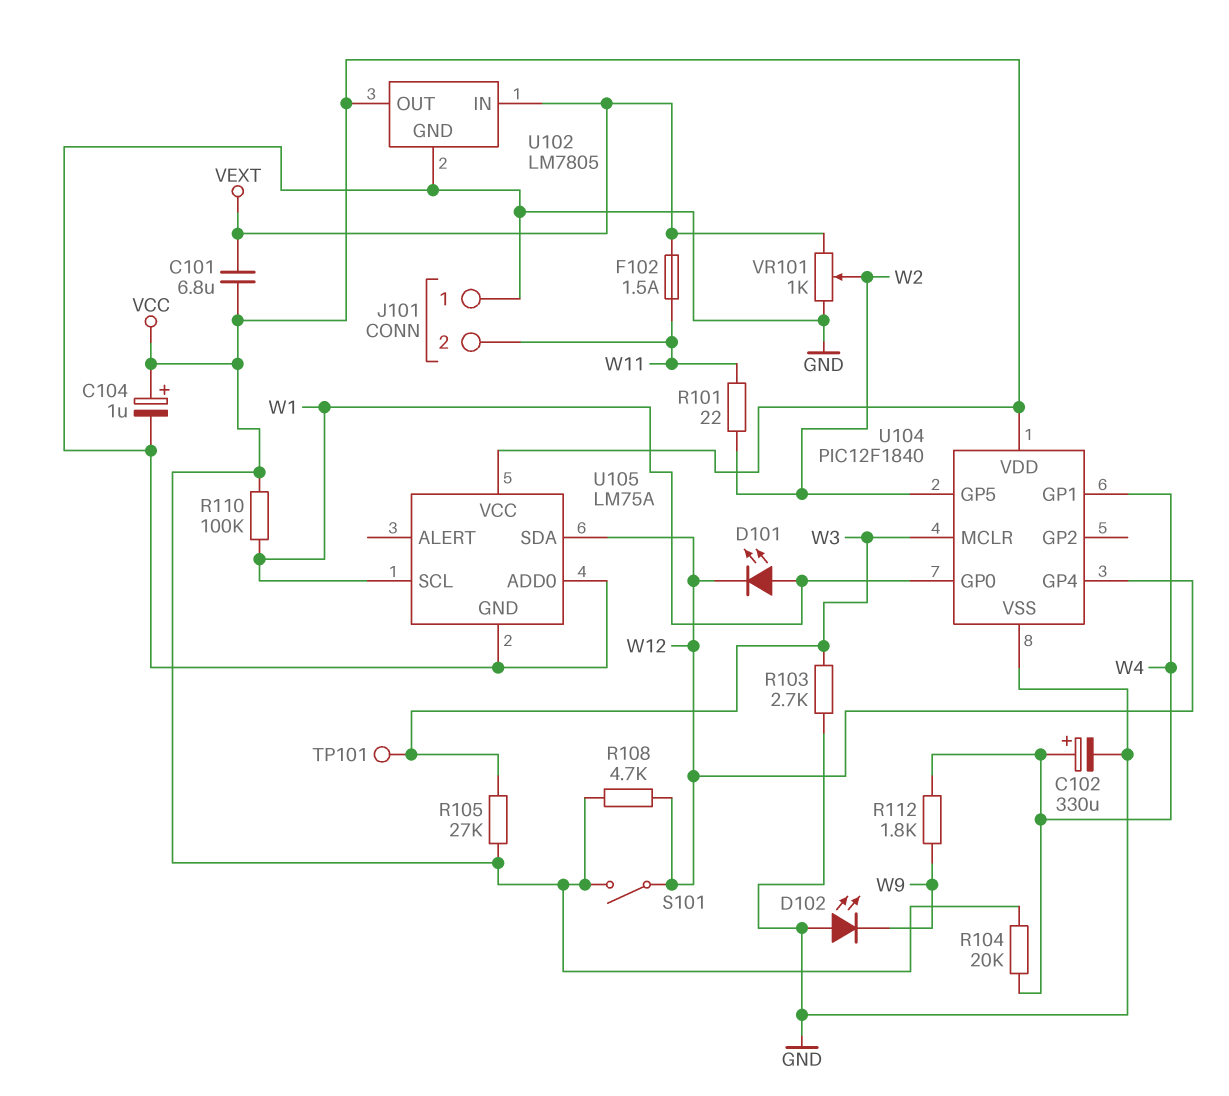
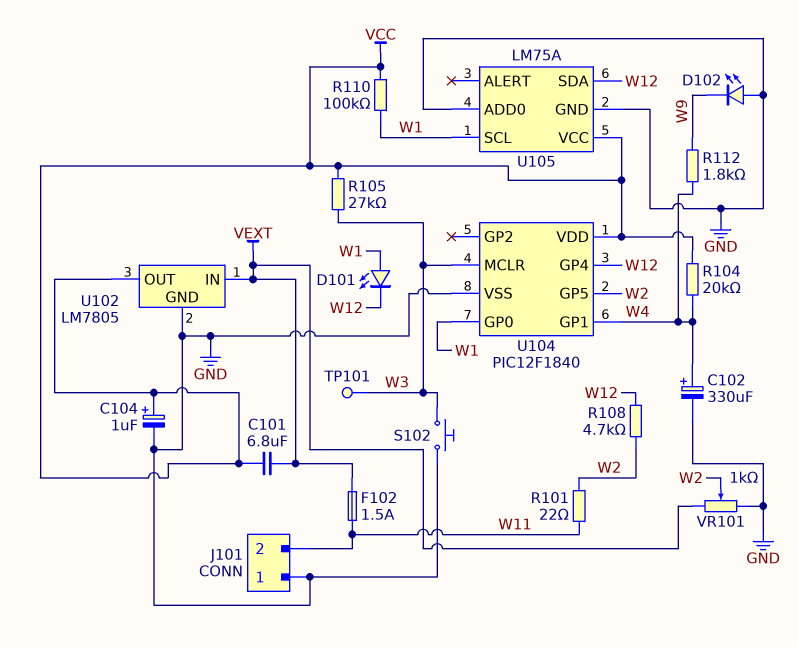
R103: 2.7k (GND, W3) -> none
R108: 4.7k (VCC, W12) -> 4.7k (W2, W12)
S101: switch (VCC, W12) -> none
S102: none -> button (GND, W3)

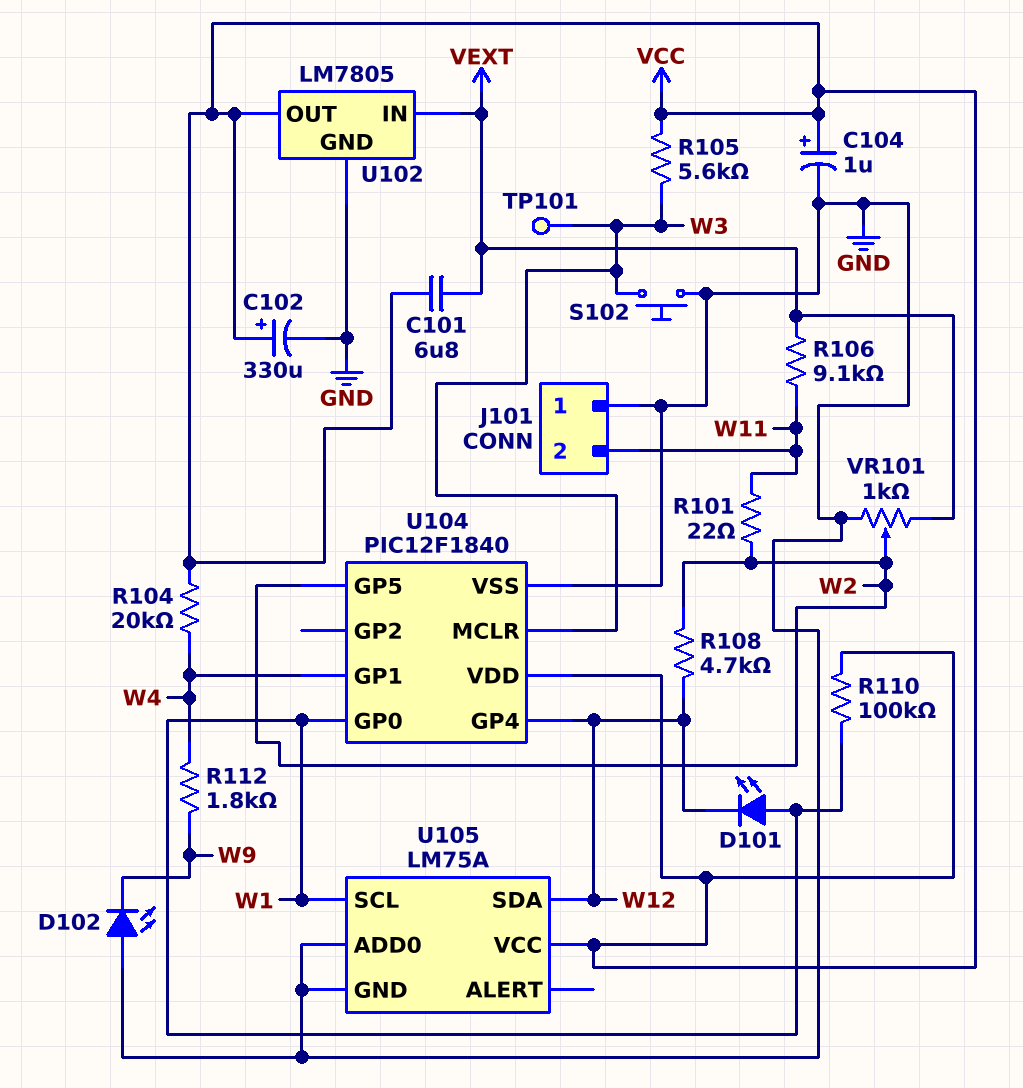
C102: 330uF (plus W4, minus GND) -> 330uF (plus VCC, minus GND)
F102: 1.5A (VEXT, W11) -> none
R105: 27k (VCC, W3) -> 5.6k (VCC, W3)
R106: none -> 9.1k (VEXT, W11)

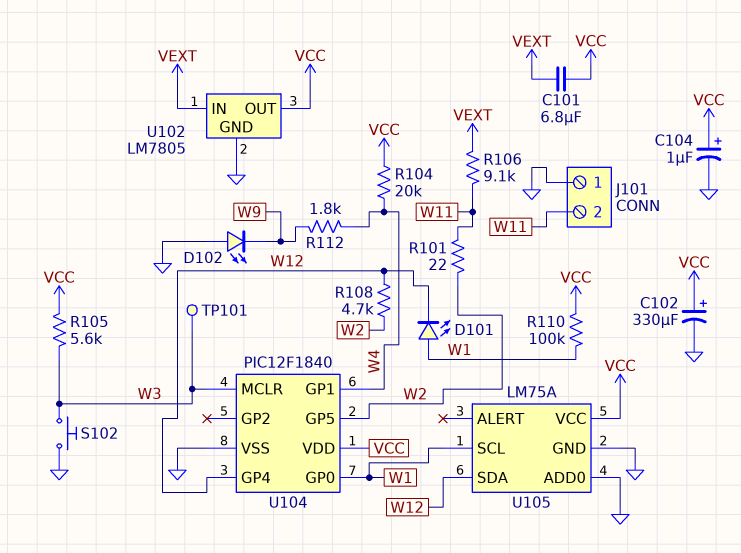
VR101: 1k (GND, VEXT, wiper W2) -> none

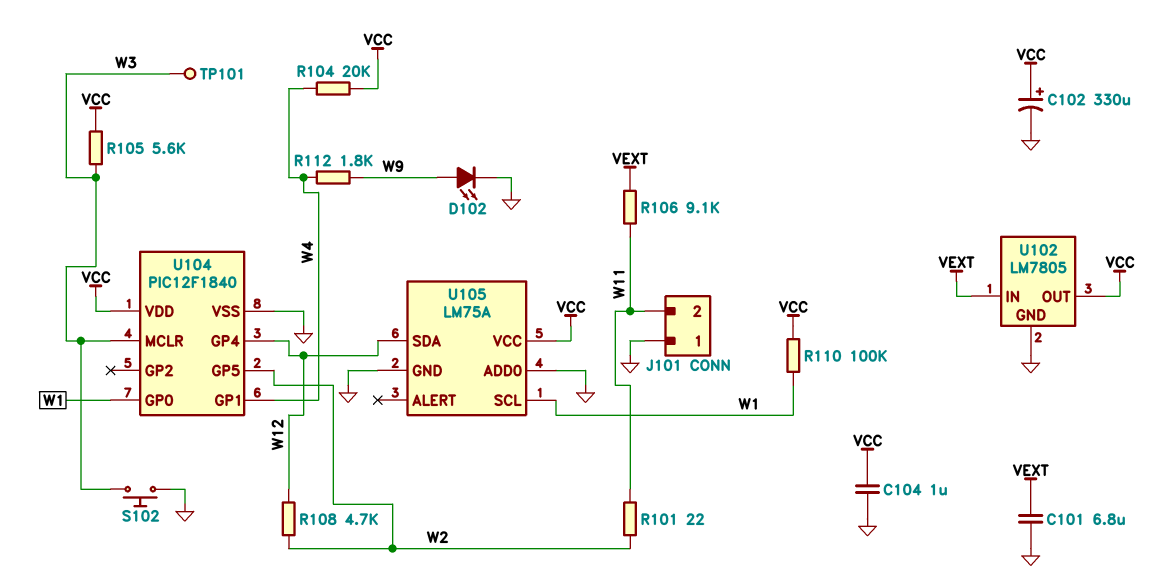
C101: 6.8uF (VCC, VEXT) -> 6.8uF (GND, VEXT)
C104: 1uF (plus VCC, minus GND) -> 1uF (GND, VCC)
D101: LED (A W1, K W12) -> none
D102: LED (A GND, K W9) -> LED (A W9, K GND)

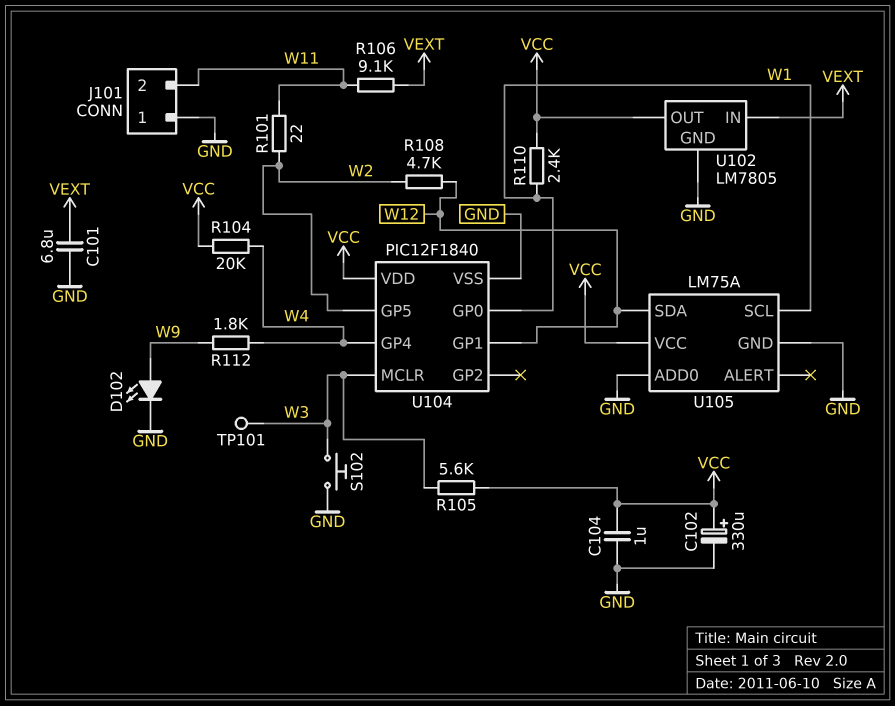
R110: 100k (VCC, W1) -> 2.4k (VCC, W1)
U104 pin GP1: W4 -> W12
U104 pin GP4: W12 -> W4

